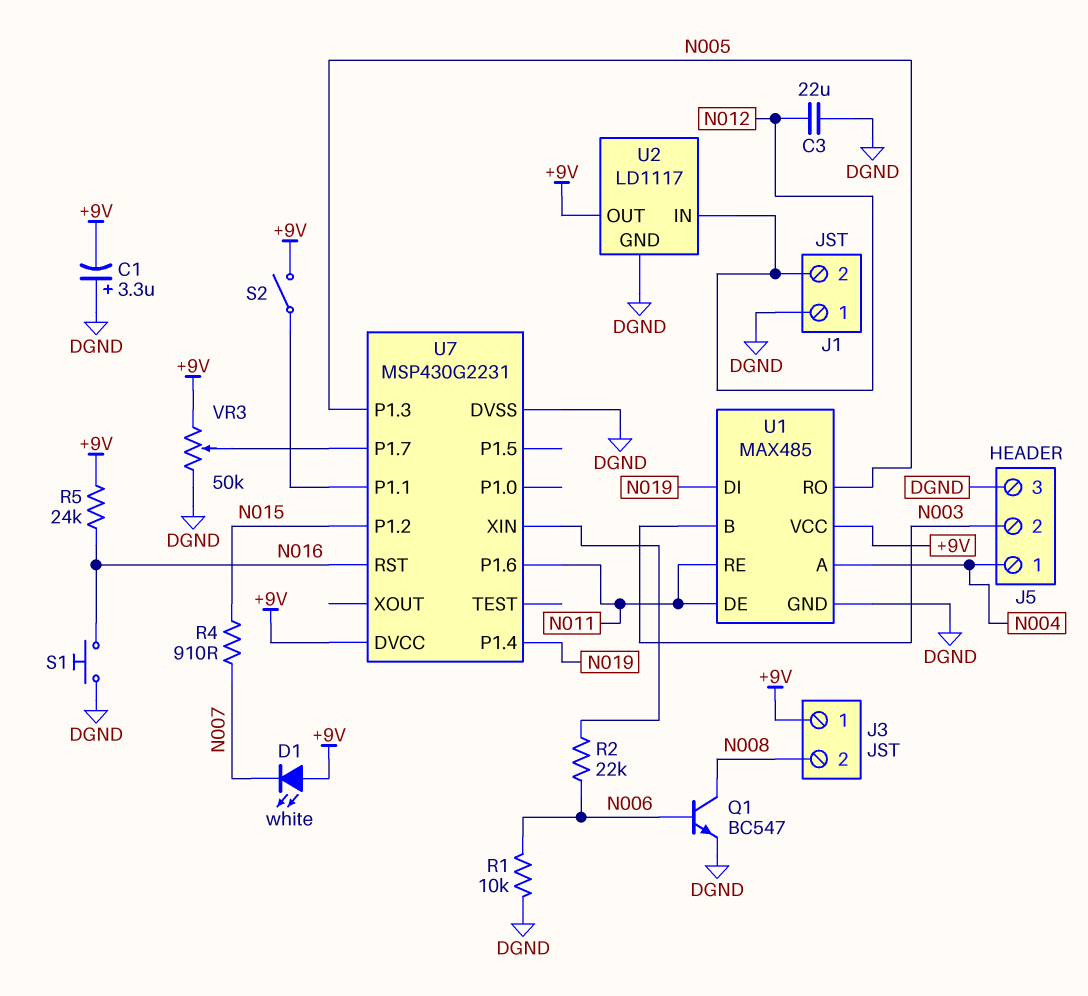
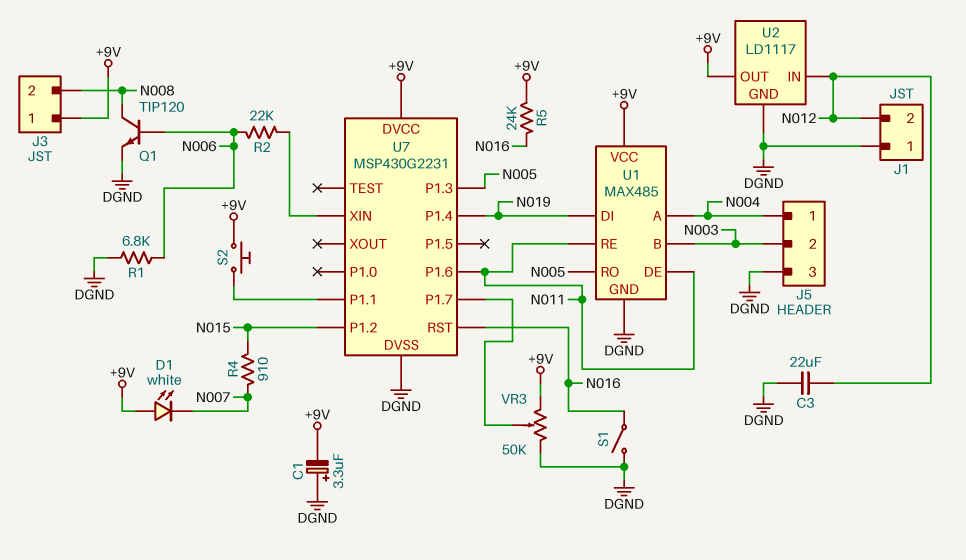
Q1: NPN BC547 (B N006, C N008, E DGND) -> NPN TIP120 (B N006, C N008, E DGND)
R1: 10k (DGND, N006) -> 6.8k (DGND, N006)
S1: button (DGND, N016) -> switch (DGND, N016)
S2: switch (+9V, U7/P1.1) -> button (+9V, U7/P1.1)

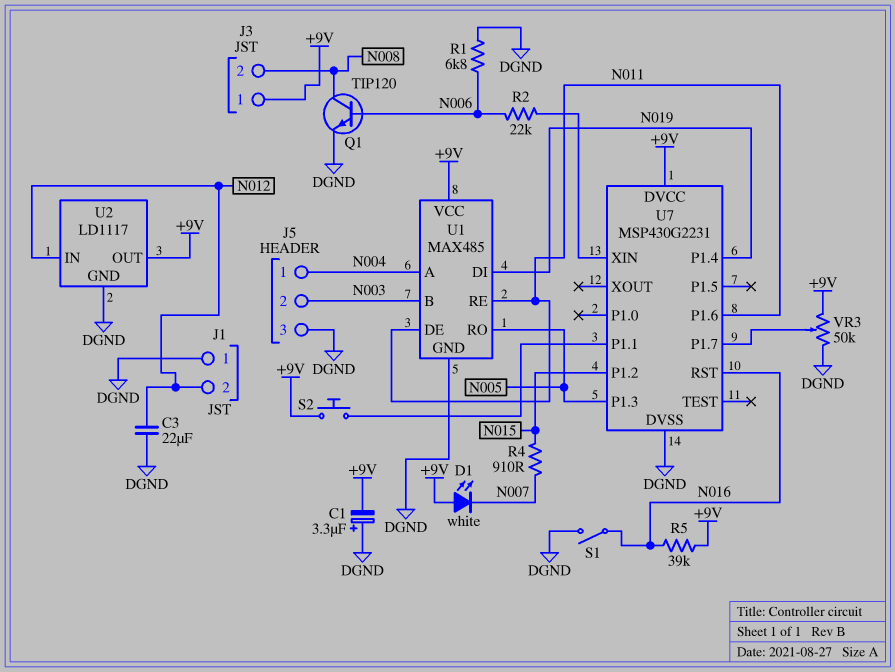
R5: 24k (+9V, N016) -> 39k (+9V, N016)

